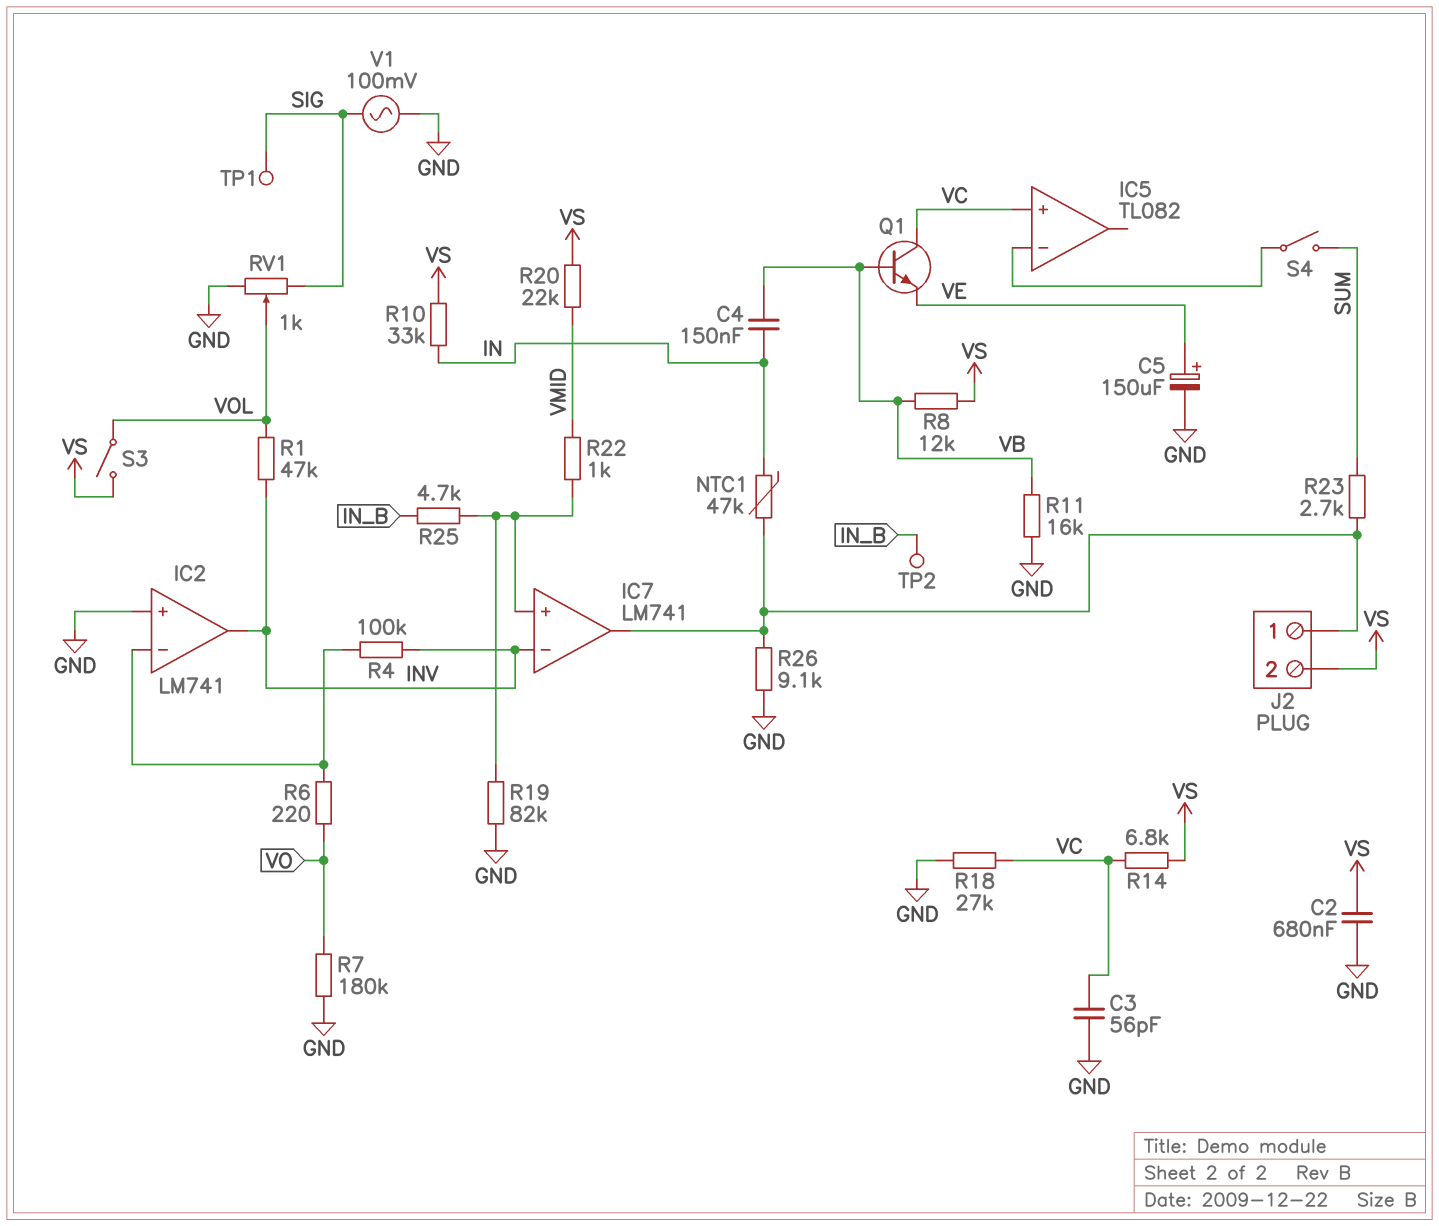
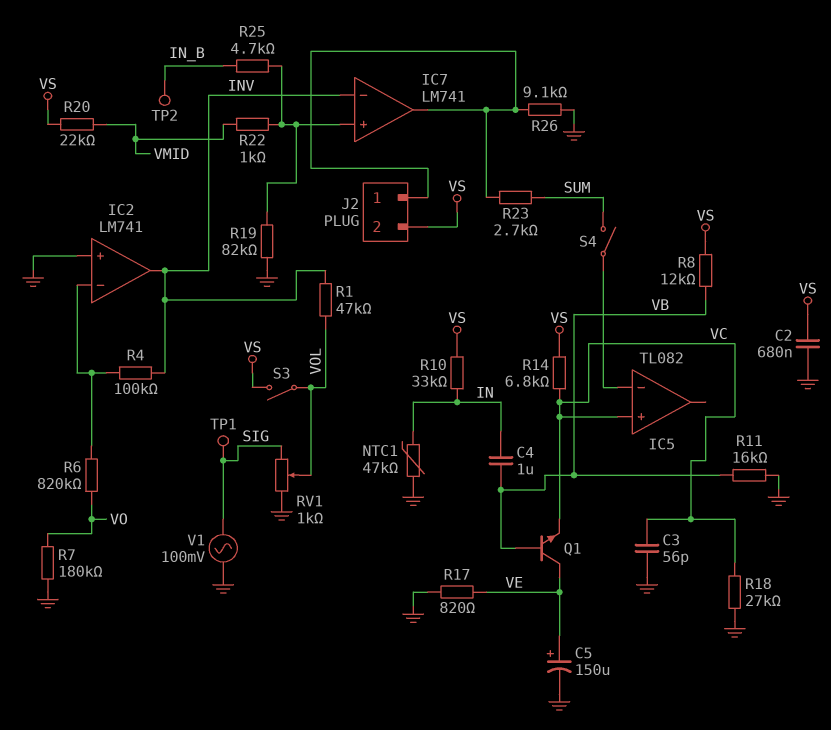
C4: 150nF (IN, VB) -> 1uF (IN, VB)
NTC1: 47k (IC7/out, IN) -> 47k (GND, IN)
Q1: NPN (B VB, C VC, E VE) -> NPN (B VB, C VE, E VC)
R6: 220 (IC2/in-, VO) -> 820k (IC2/in-, VO)
R17: none -> 820 (GND, VE)

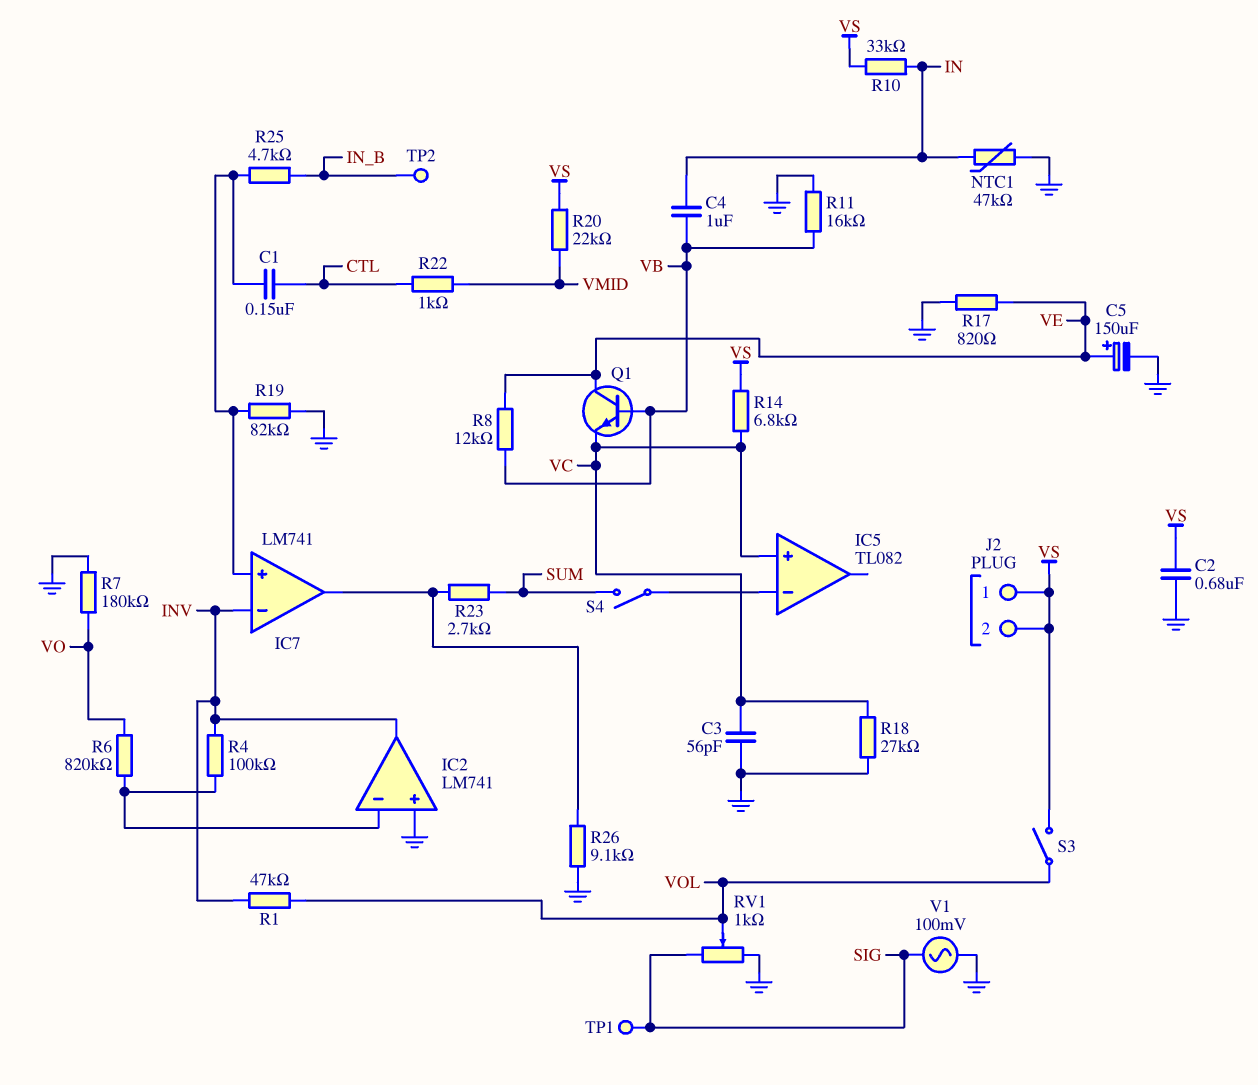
C1: none -> 150nF (CTL, IC7/in+)
J2 pin 1: IC7/out -> VS
R8: 12k (VB, VS) -> 12k (VB, VE)
R22: 1k (IC7/in+, VMID) -> 1k (CTL, VMID)

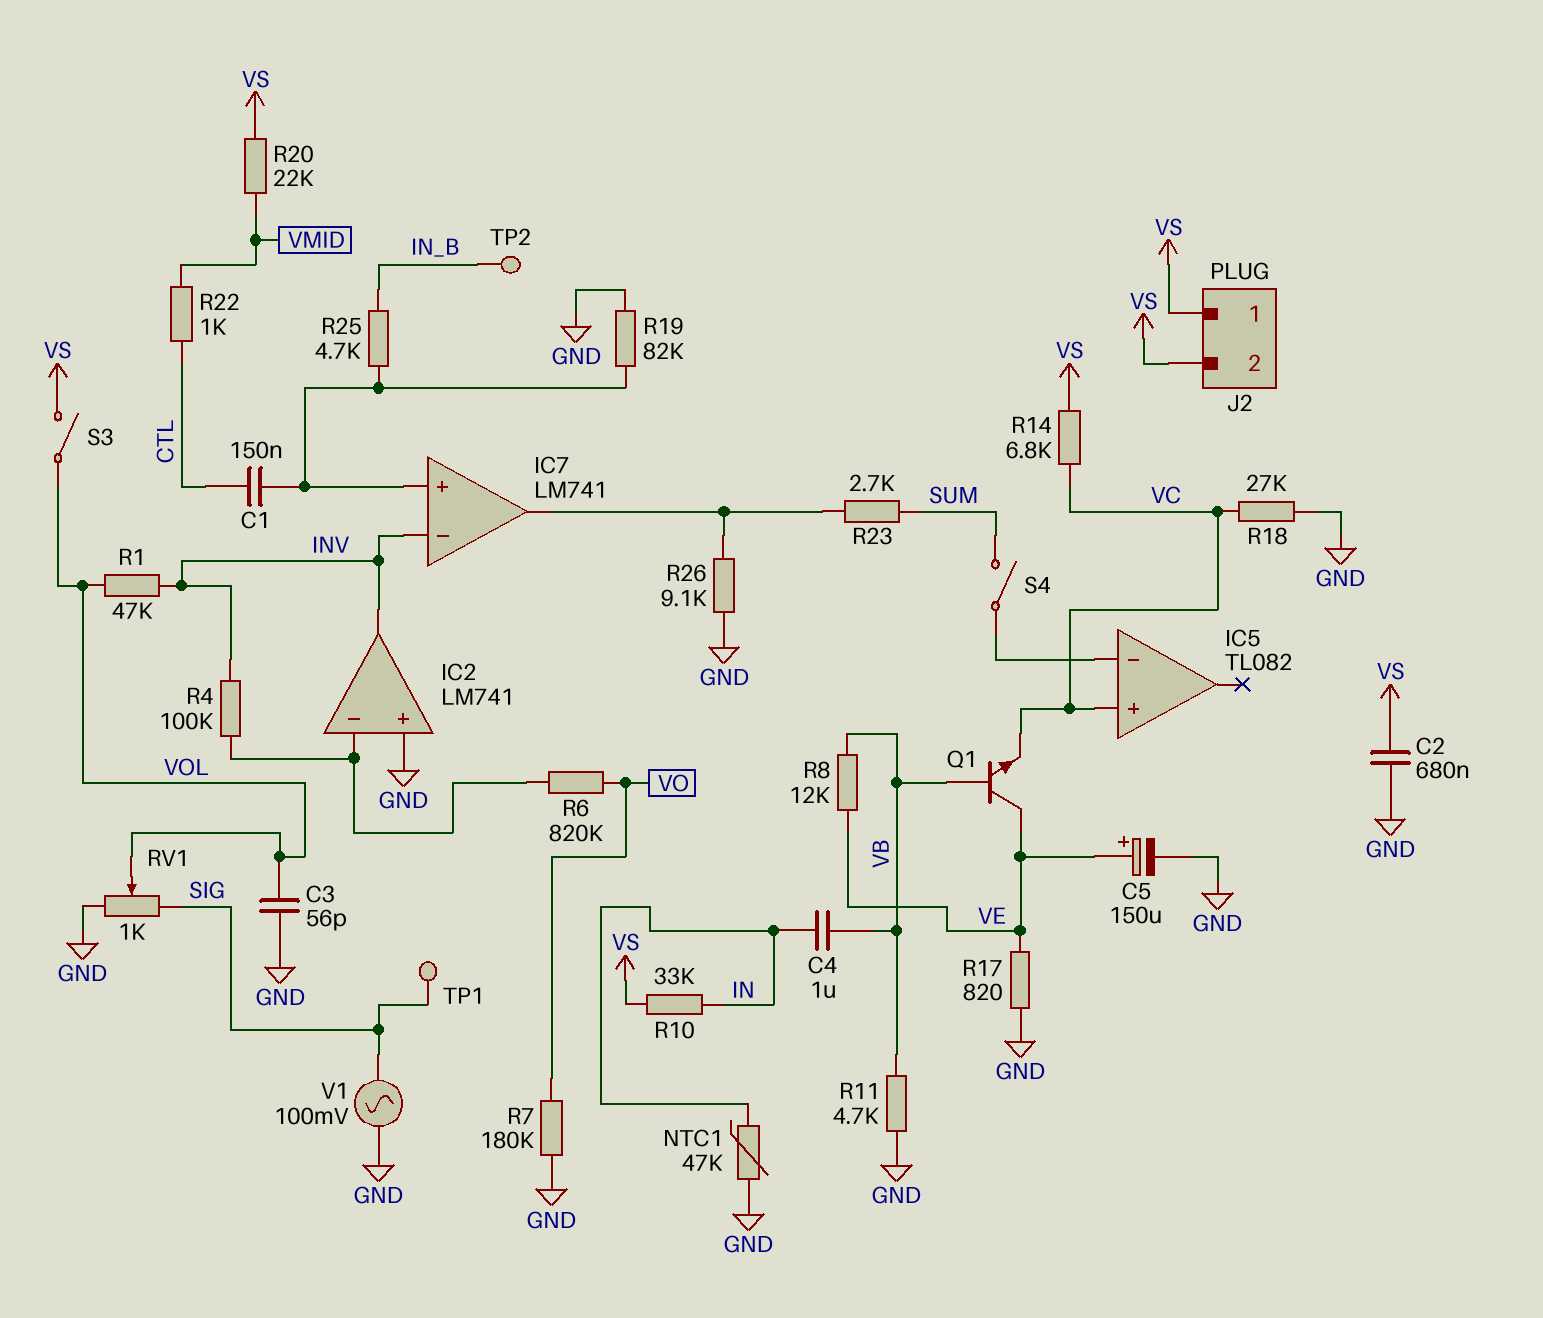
C3: 56pF (GND, VC) -> 56pF (GND, VOL)
R11: 16k (GND, VB) -> 4.7k (GND, VB)

